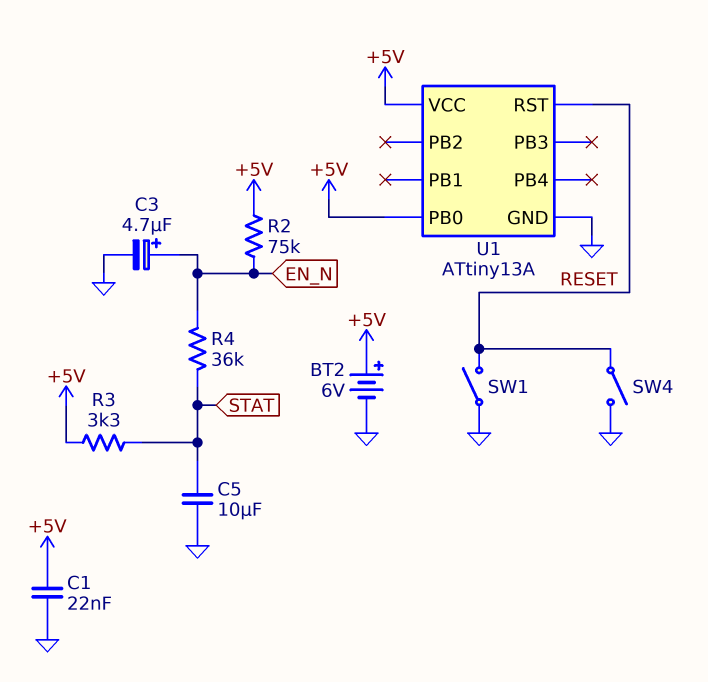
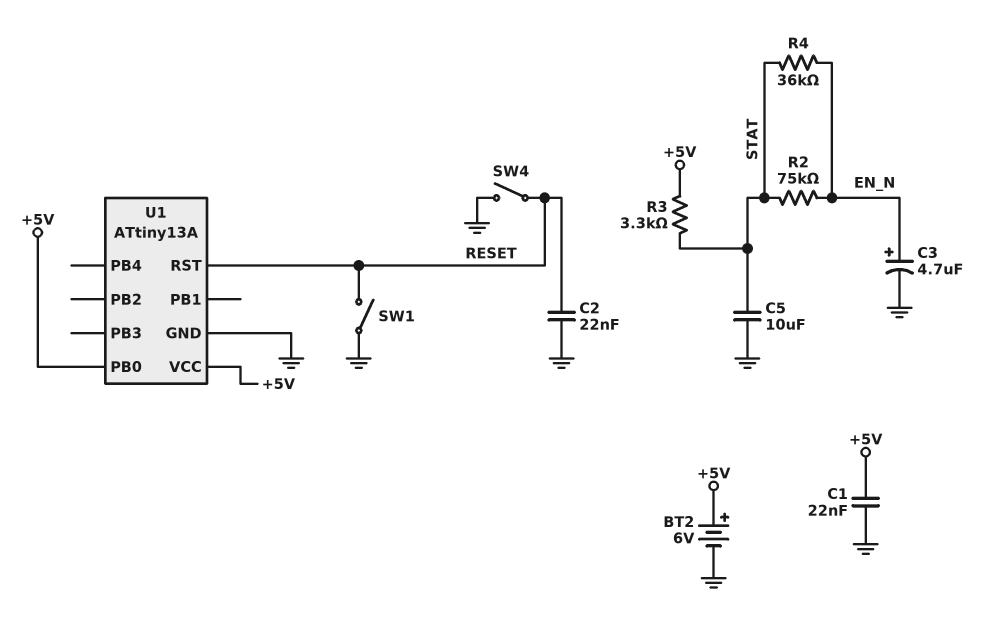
C2: none -> 22nF (GND, RESET)
R2: 75k (+5V, EN_N) -> 75k (EN_N, STAT)

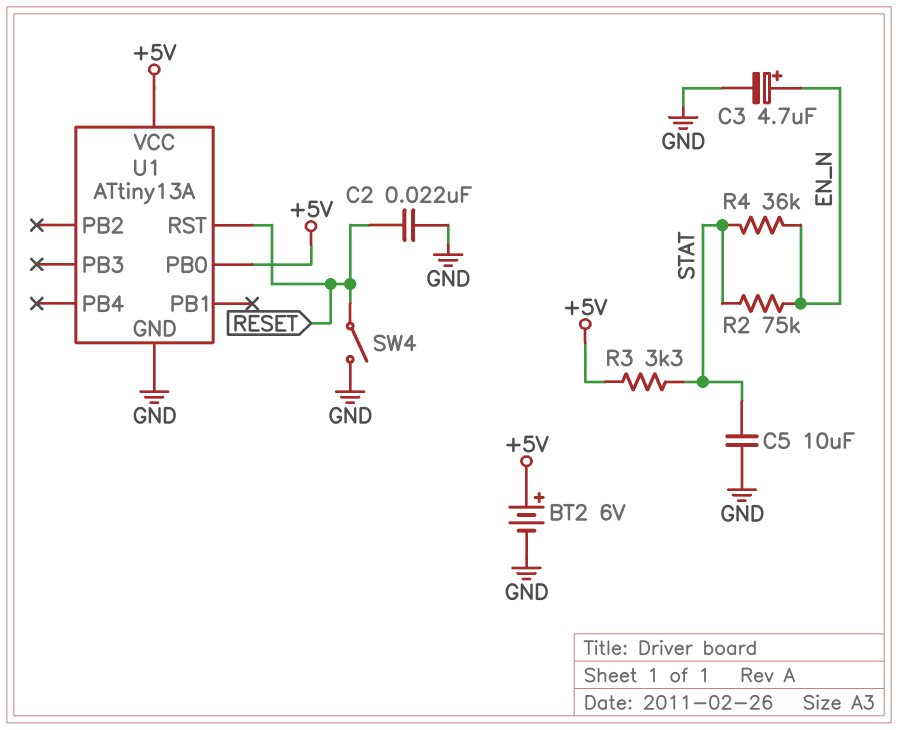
C1: 22nF (+5V, GND) -> none
SW1: switch (GND, RESET) -> none

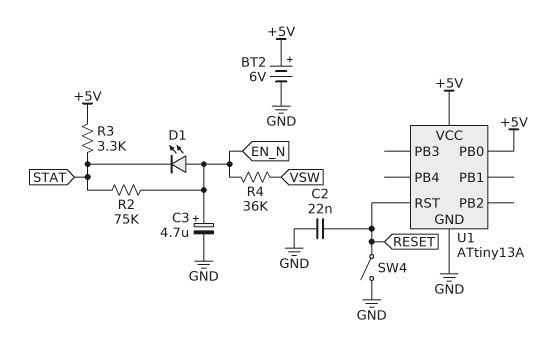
C5: 10uF (GND, STAT) -> none
D1: none -> LED (A EN_N, K STAT)
R4: 36k (EN_N, STAT) -> 36k (EN_N, VSW)

